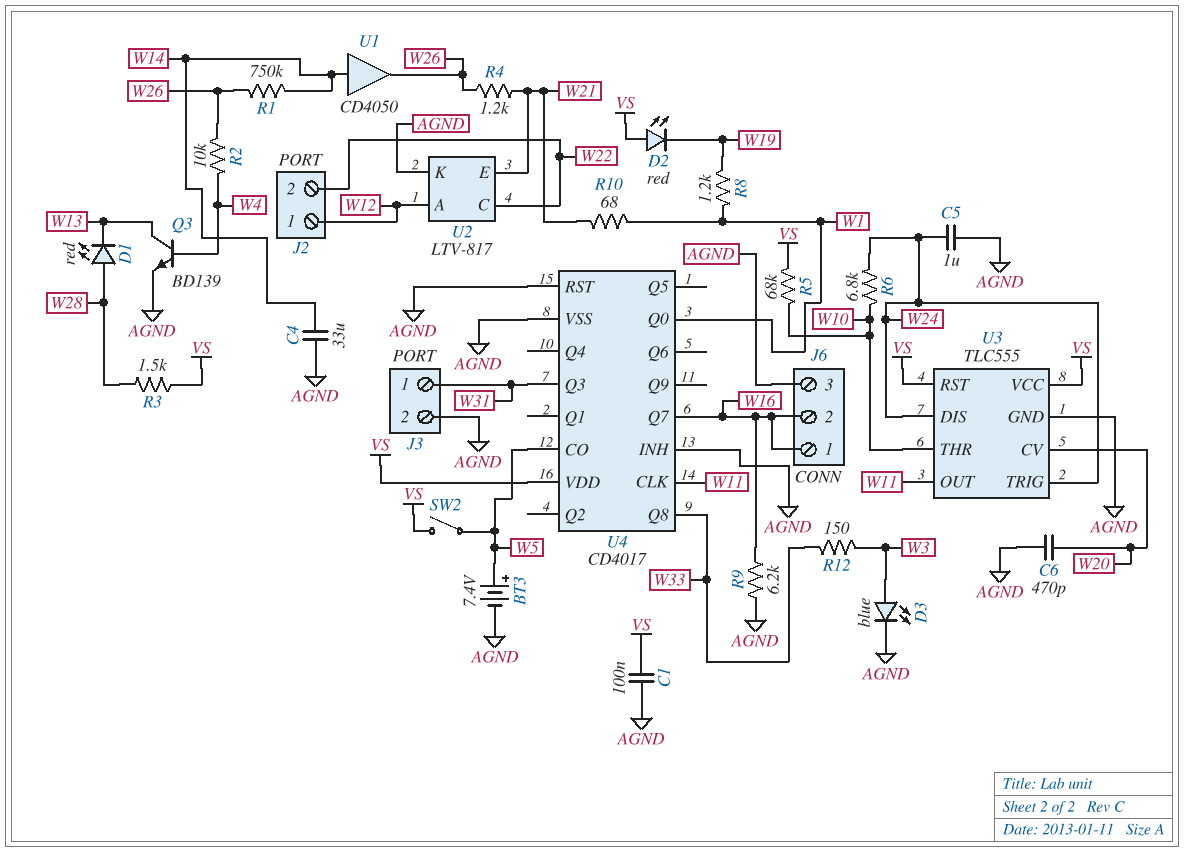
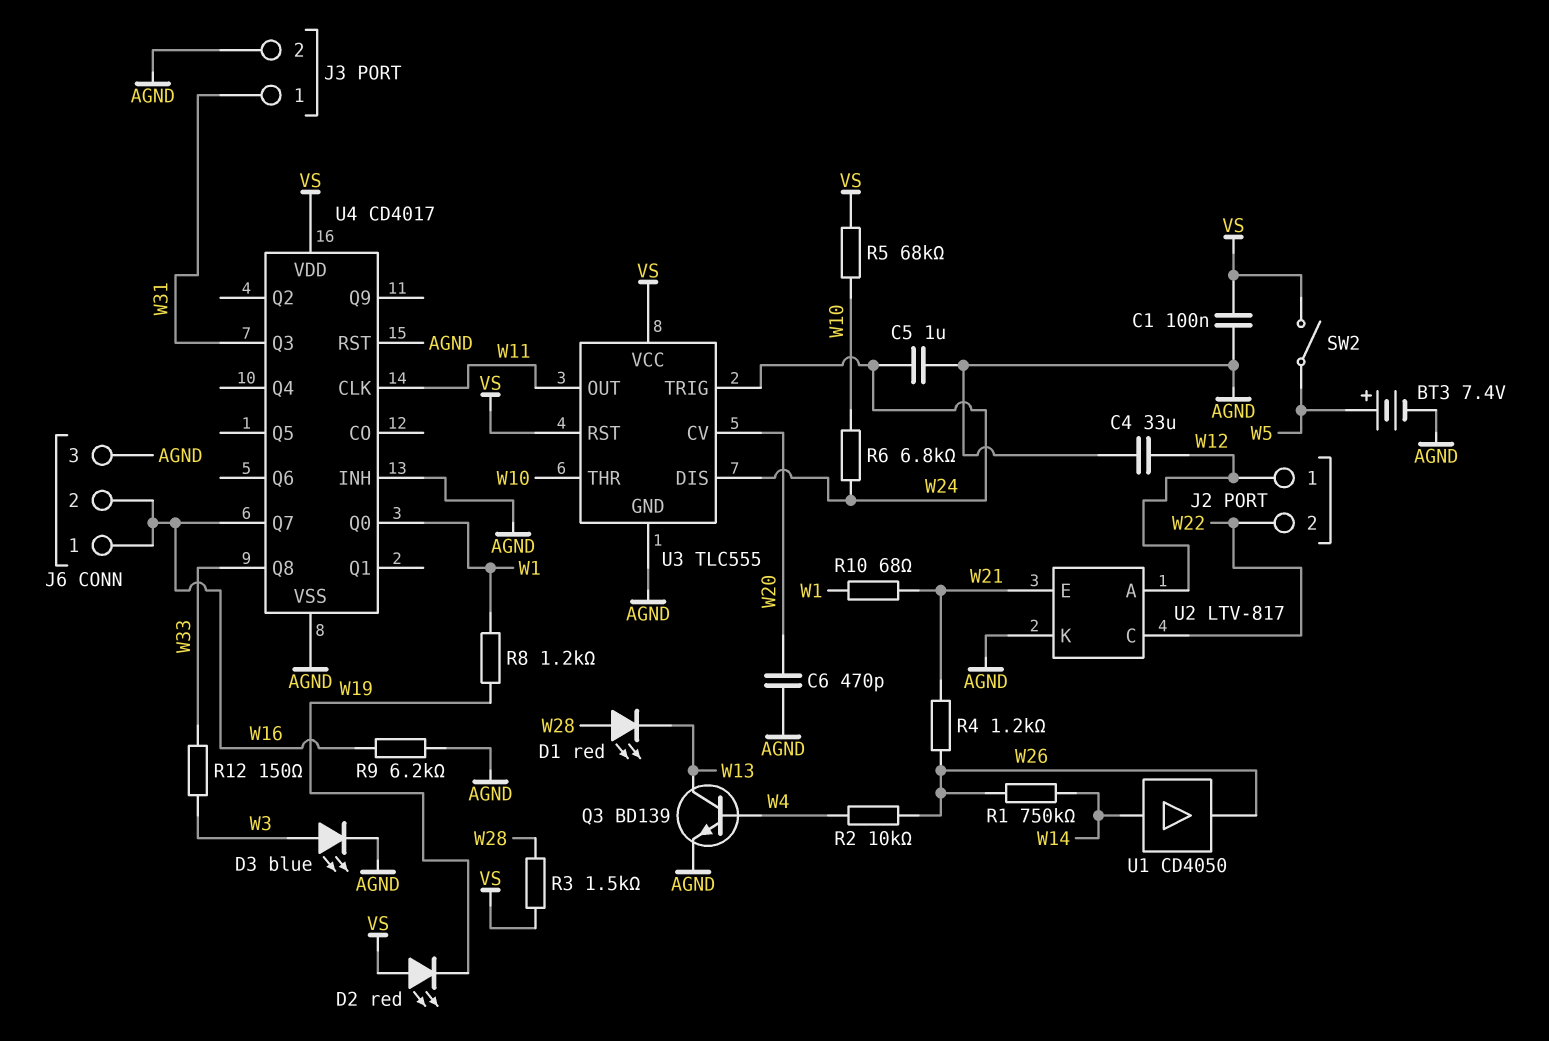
C4: 33uF (AGND, W14) -> 33uF (AGND, W12)
U4 pin CO: W5 -> none

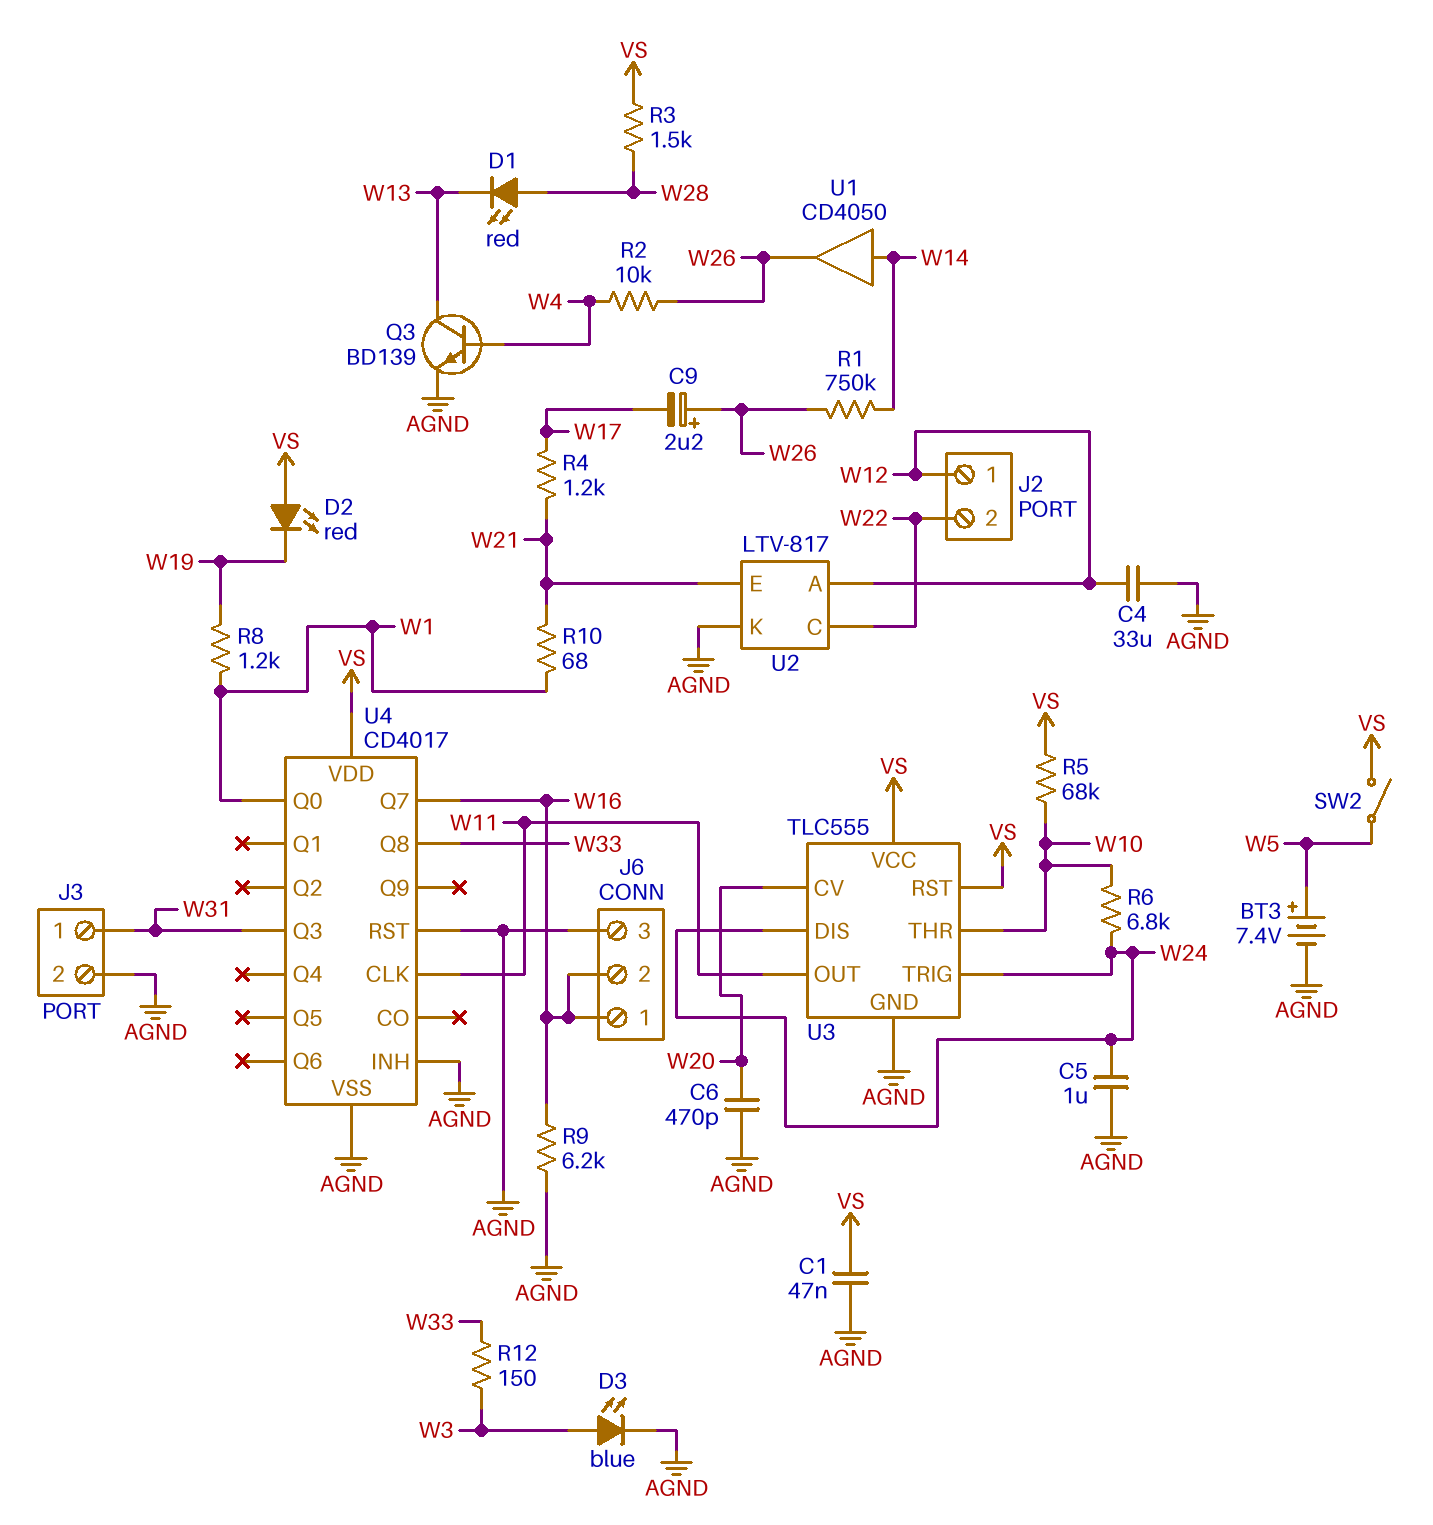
C1: 100nF (AGND, VS) -> 47nF (AGND, VS)
C9: none -> 2.2uF (plus W26, minus W17)
R4: 1.2k (W21, W26) -> 1.2k (W17, W21)

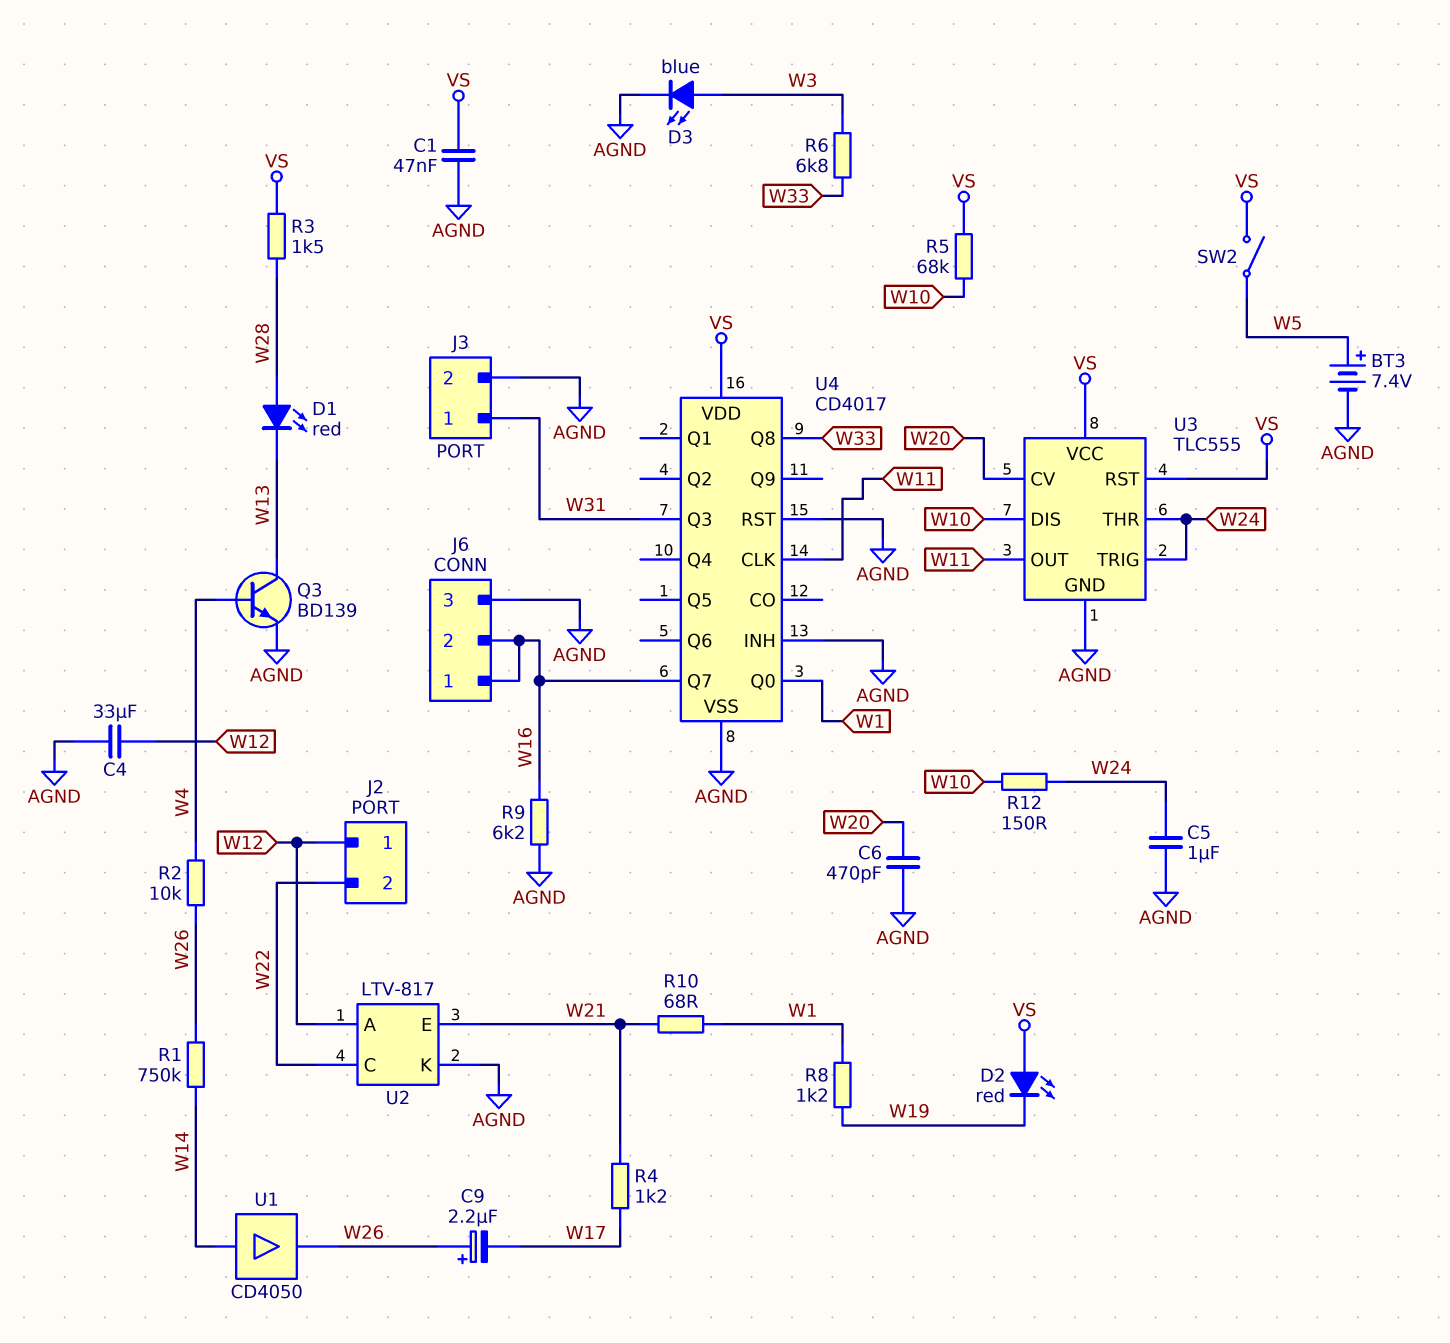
R6: 6.8k (W10, W24) -> 6.8k (W3, W33)
R12: 150 (W3, W33) -> 150 (W10, W24)
U3 pin DIS: W24 -> W10
U3 pin THR: W10 -> W24

